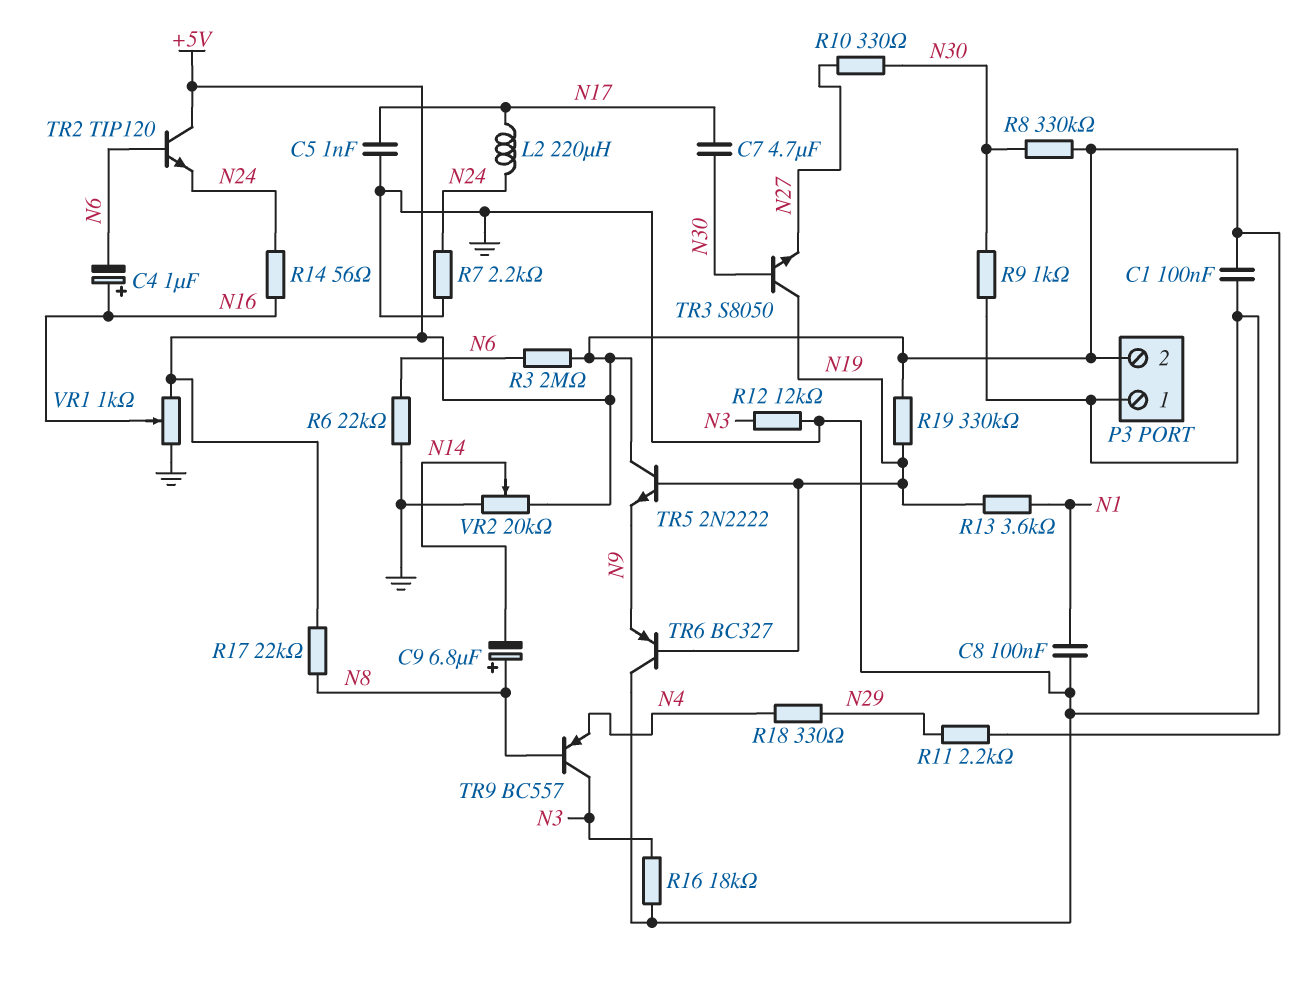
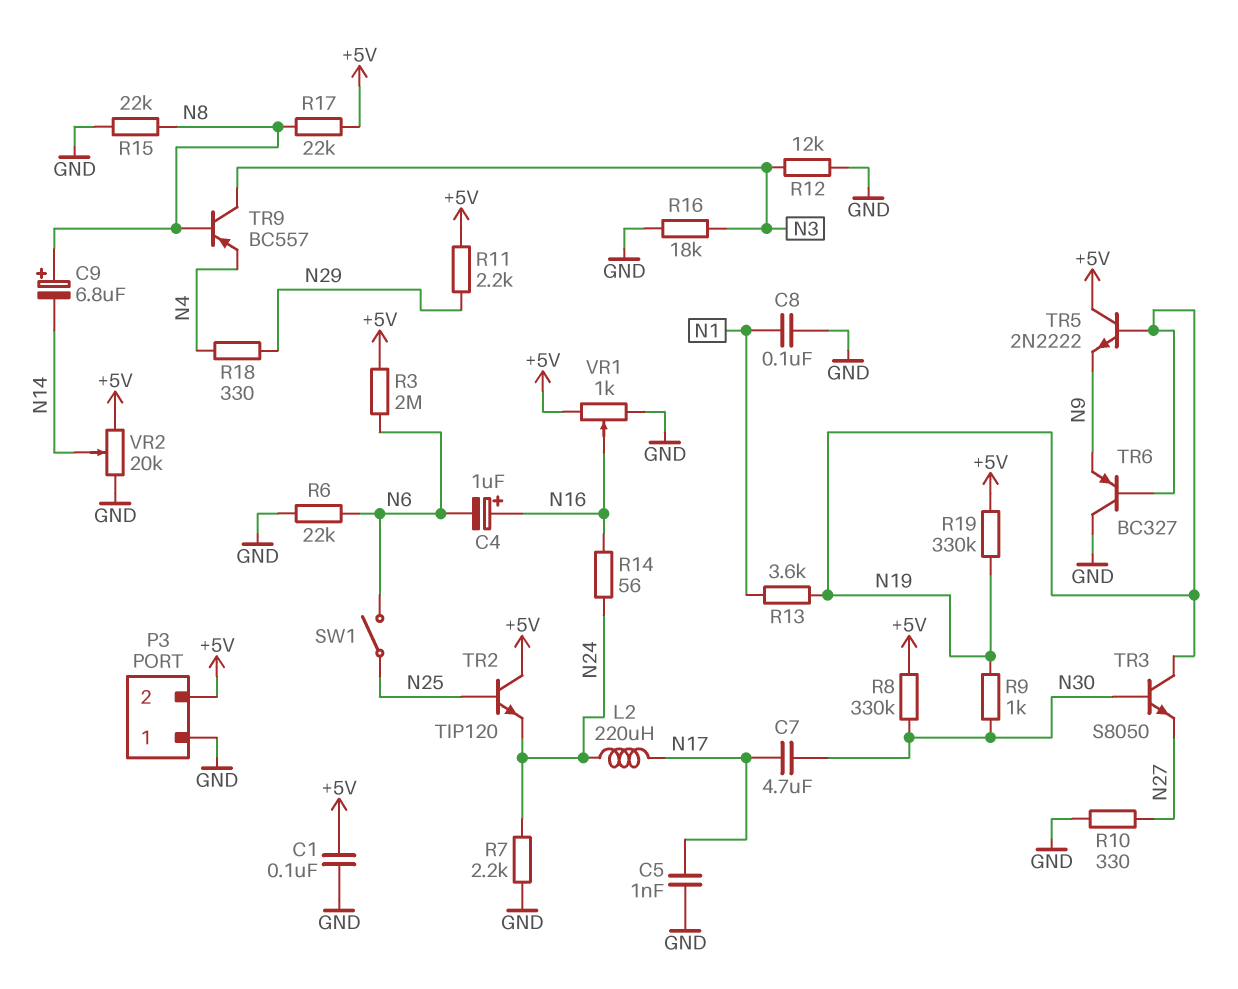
R9: 1k (GND, N30) -> 1k (N19, N30)
R10: 330 (N27, N30) -> 330 (GND, N27)
R15: none -> 22k (GND, N8)
SW1: none -> switch (N6, N25)
TR2: NPN TIP120 (B N6, C +5V, E N24) -> NPN TIP120 (B N25, C +5V, E N24)

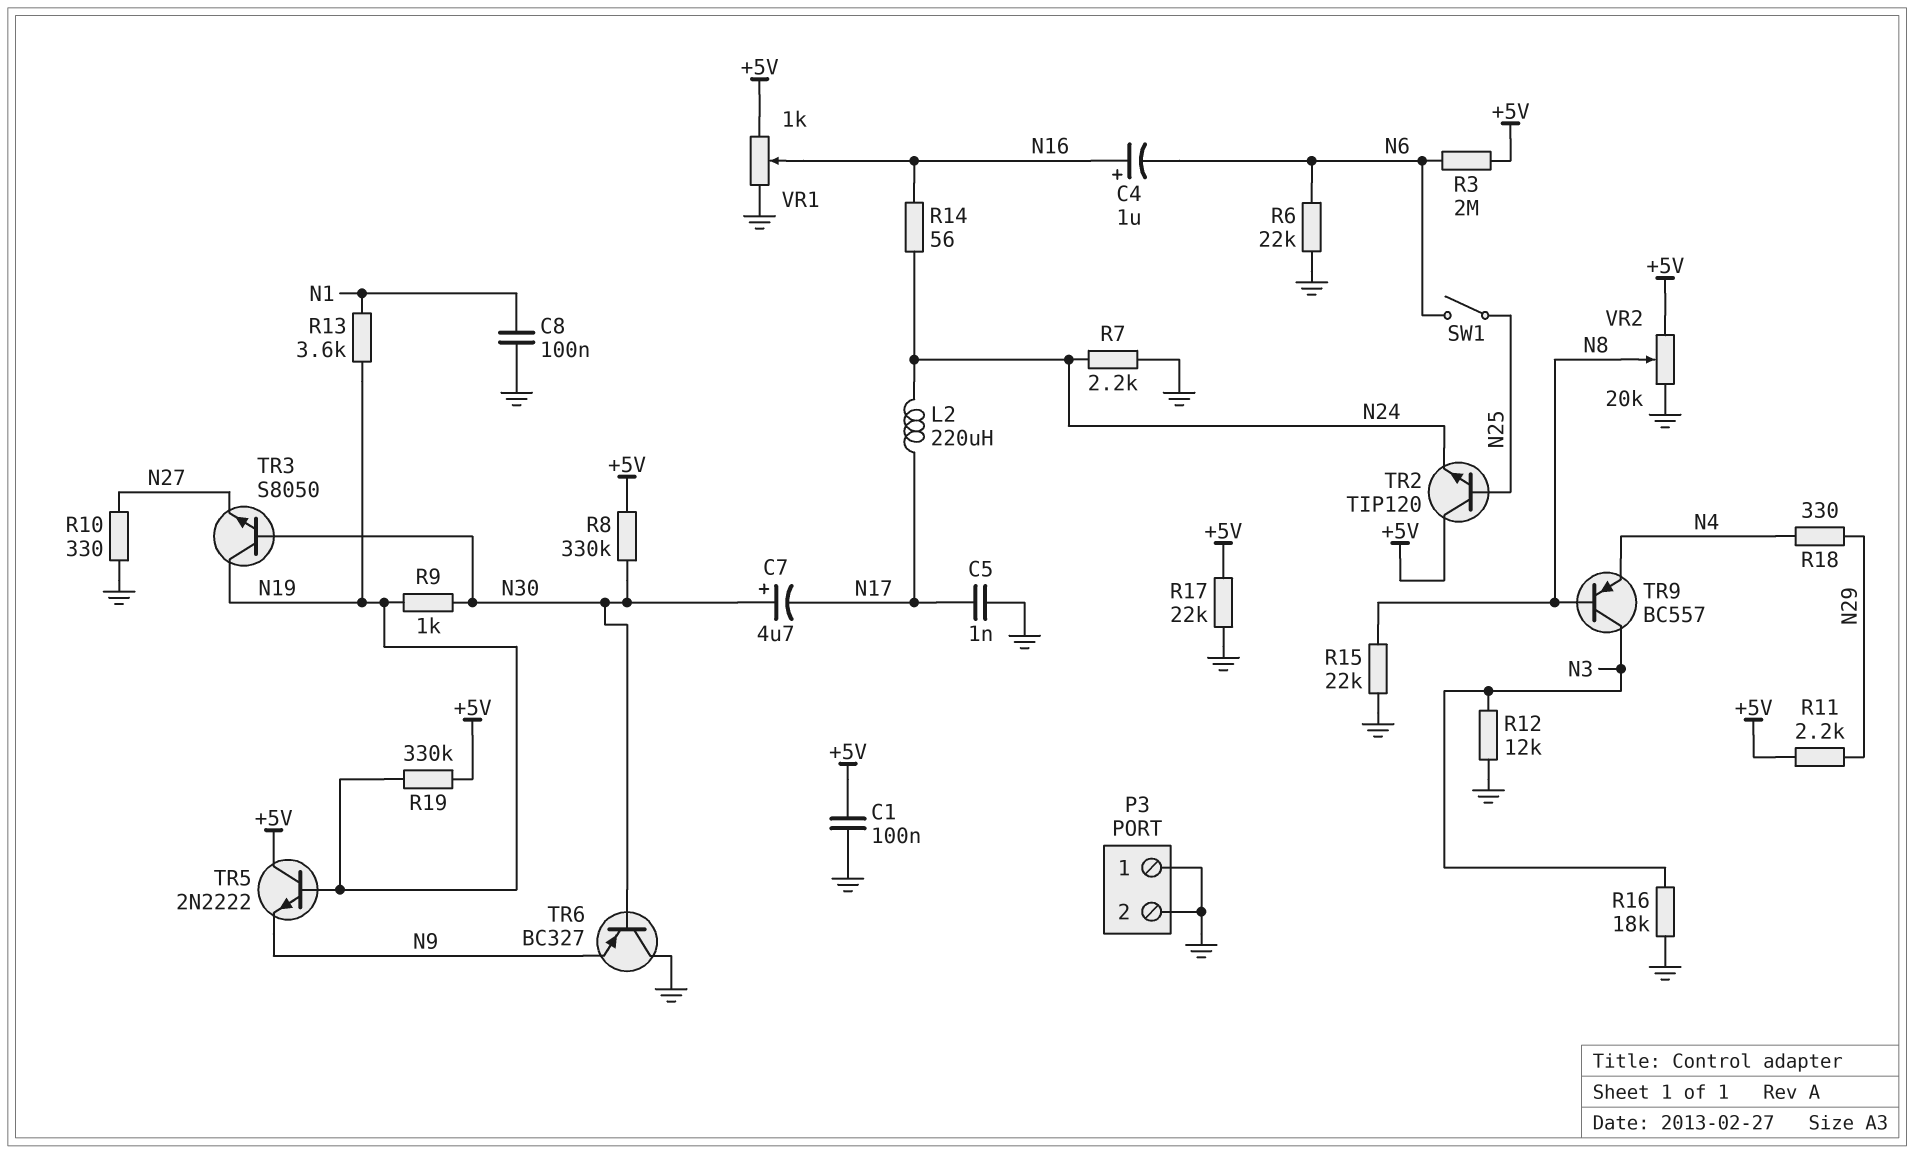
C7: 4.7uF (N17, N30) -> 4.7uF (plus N30, minus N17)
C9: 6.8uF (plus N8, minus N14) -> none
P3 pin 2: +5V -> GND
R17: 22k (+5V, N8) -> 22k (+5V, GND)
TR6: PNP BC327 (B N19, C GND, E N9) -> PNP BC327 (B N30, C GND, E N9)
VR2: 20k (+5V, GND, wiper N14) -> 20k (+5V, GND, wiper N8)

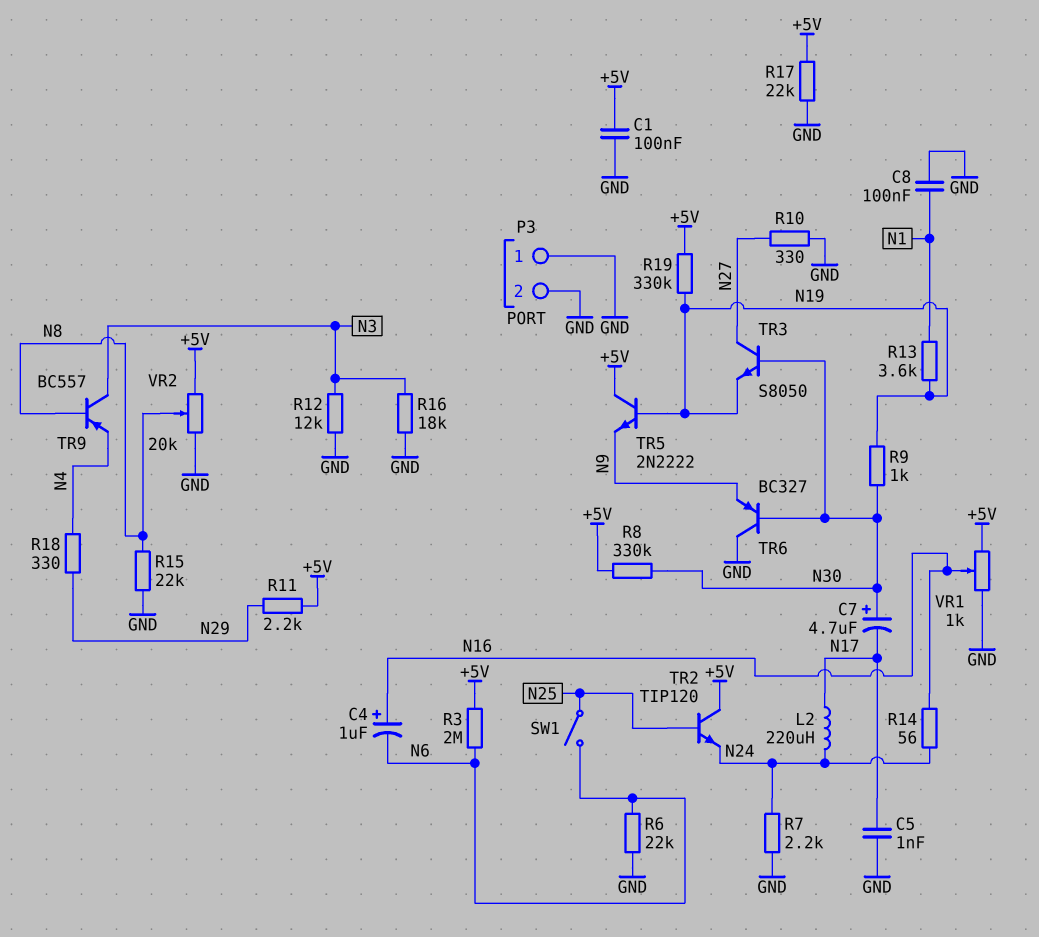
TR3: NPN S8050 (B N30, C N19, E N27) -> NPN S8050 (B N30, C N27, E N19)

